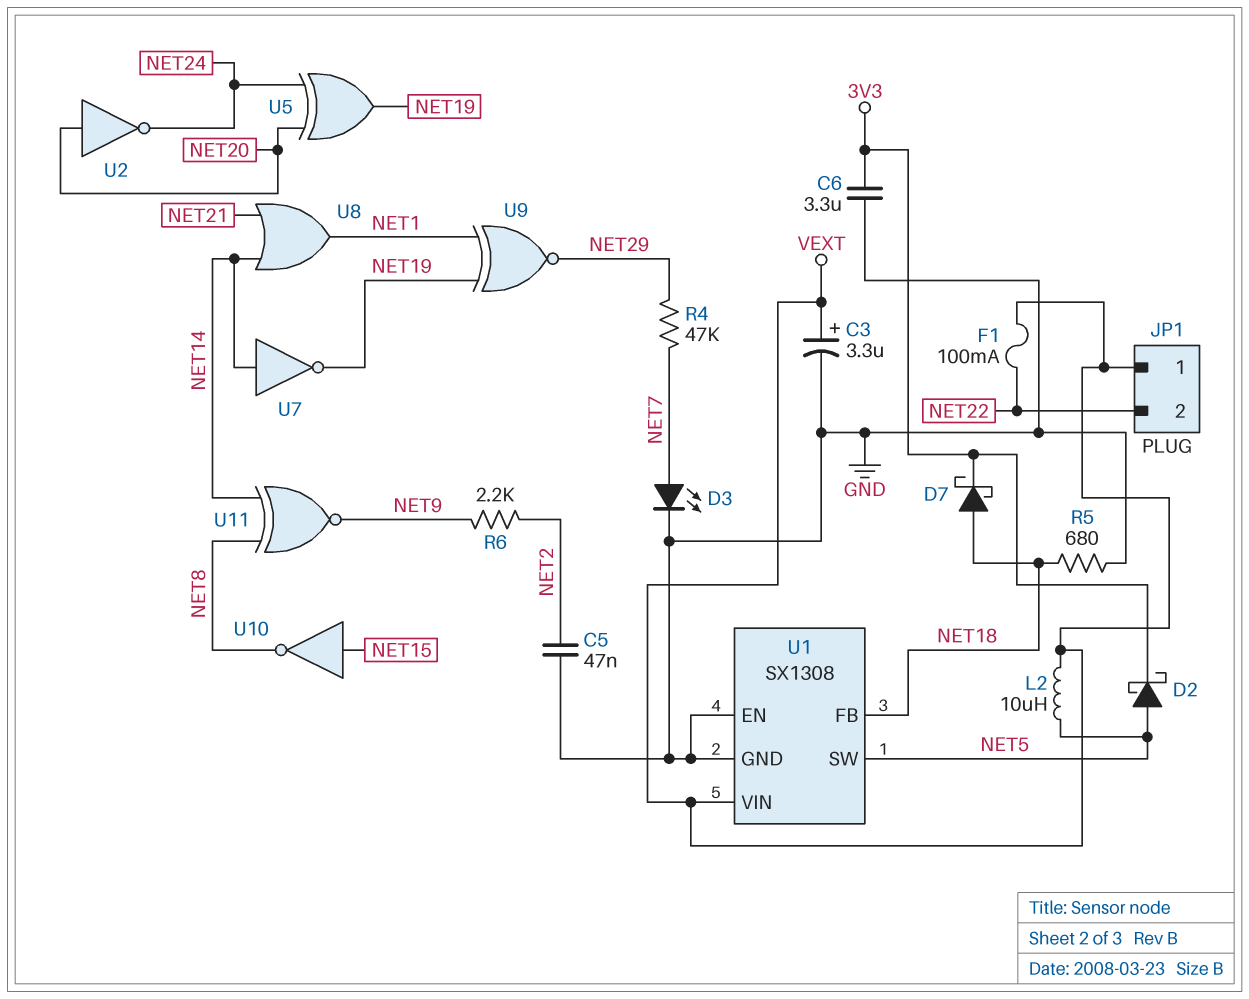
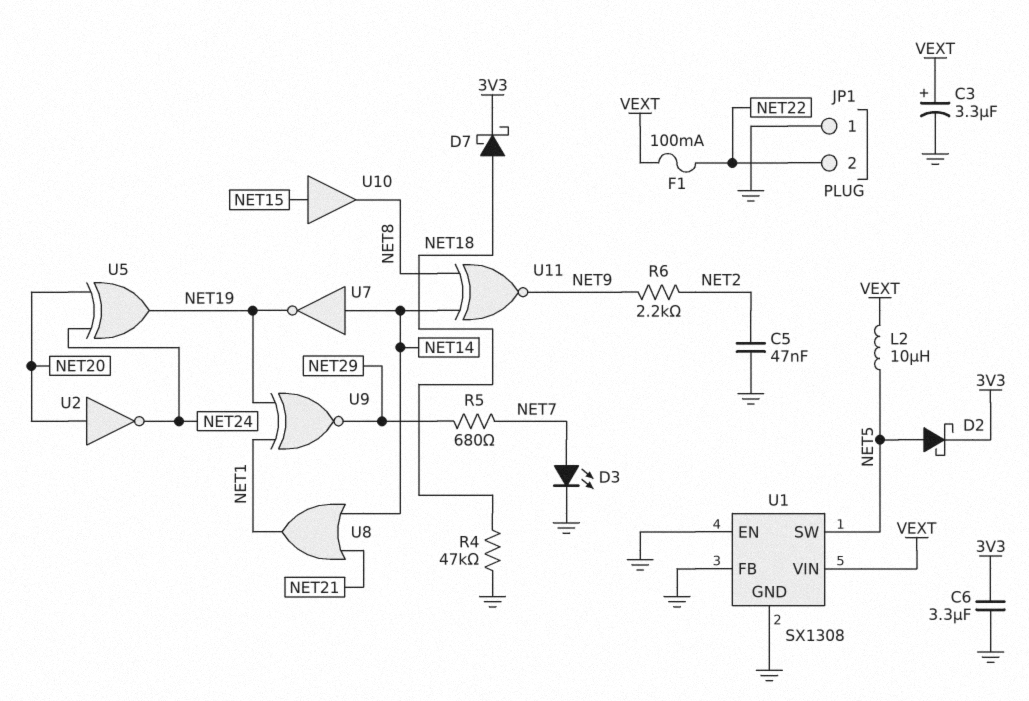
JP1 pin 1: VEXT -> GND
R4: 47k (NET7, NET29) -> 47k (GND, NET18)
R5: 680 (GND, NET18) -> 680 (NET7, NET29)
U1 pin FB: NET18 -> GND
U10: NOT (in NET15, out NET8) -> buffer (in NET15, out NET8)

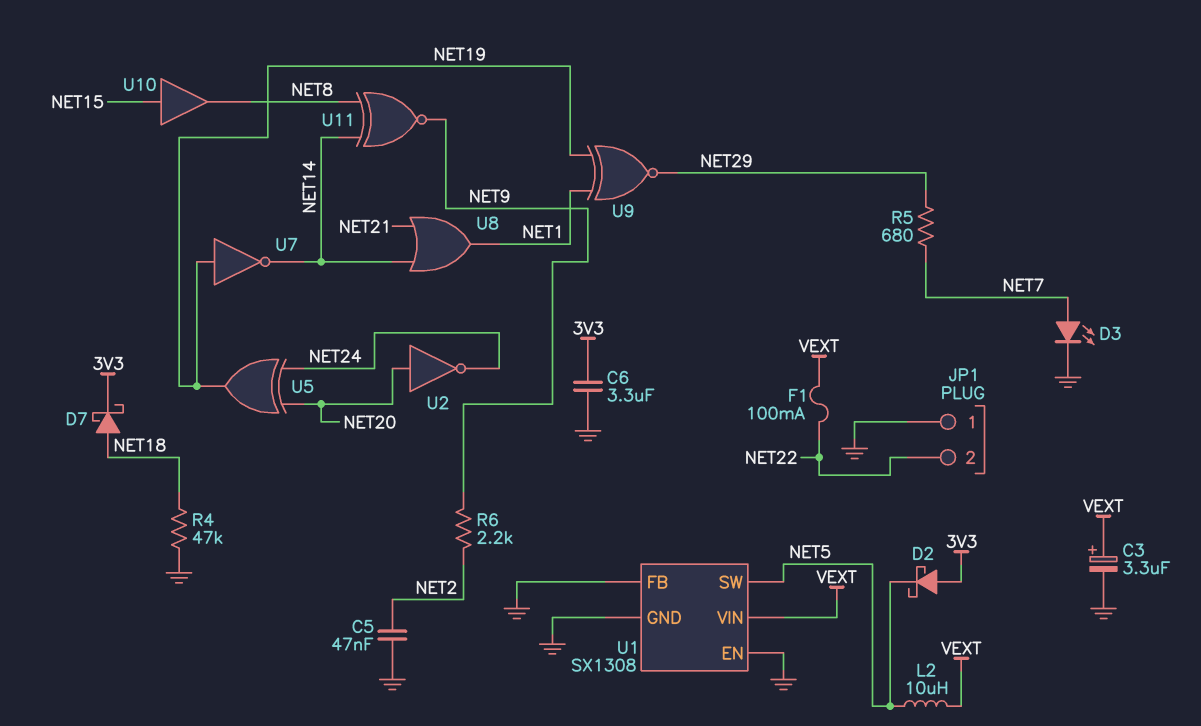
D2: schottky (A NET5, K 3V3) -> schottky (A 3V3, K NET5)
U7: NOT (in NET14, out NET19) -> NOT (in NET19, out NET14)

